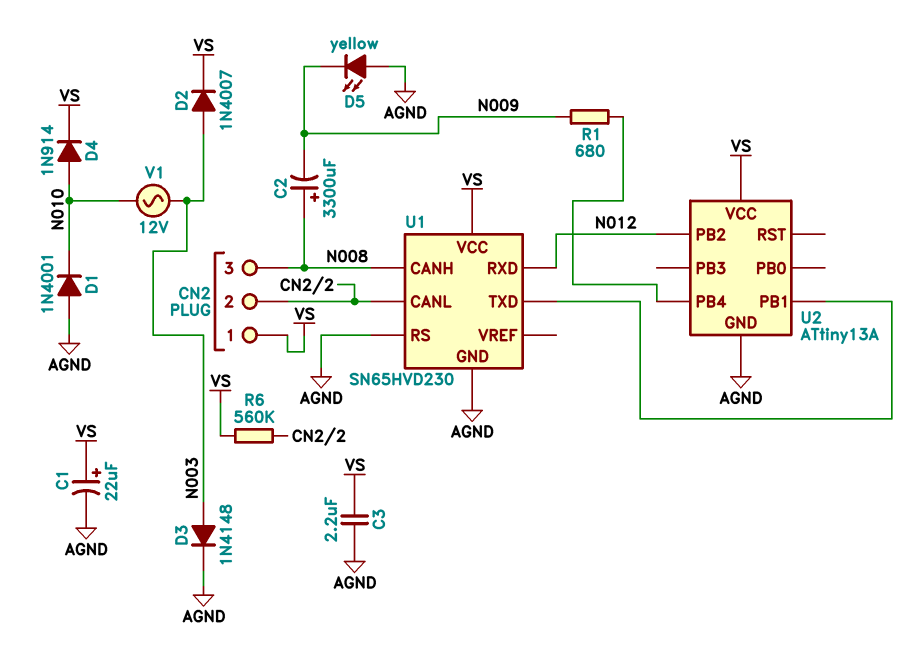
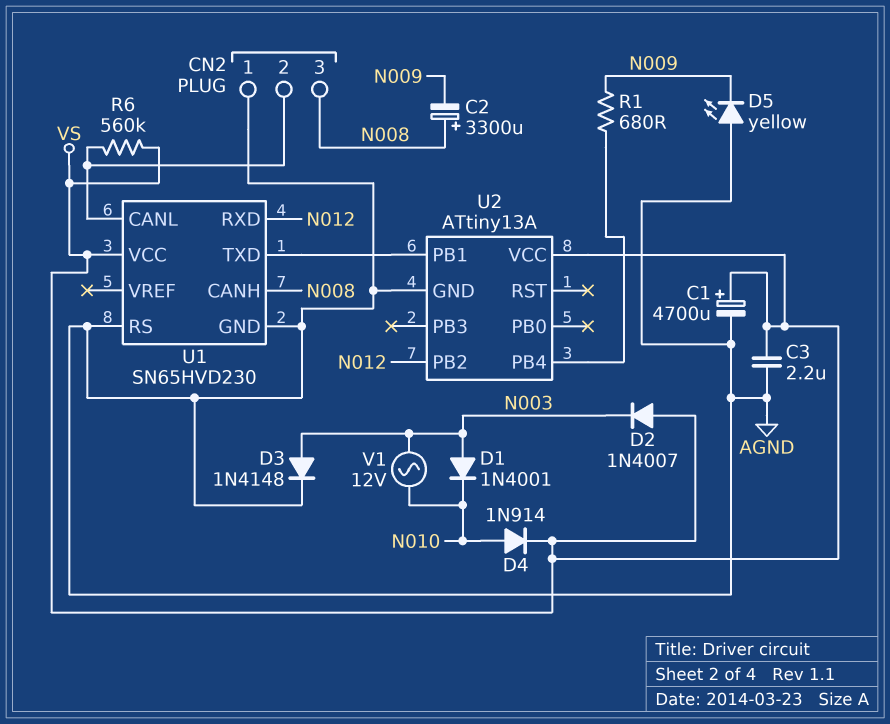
C1: 22uF (plus VS, minus AGND) -> 4700uF (plus VS, minus AGND)
CN2 pin 1: VS -> AGND
D1: diode 1N4001 (A AGND, K N010) -> diode 1N4001 (A N003, K N010)
D2: diode 1N4007 (A N003, K VS) -> diode 1N4007 (A VS, K N003)

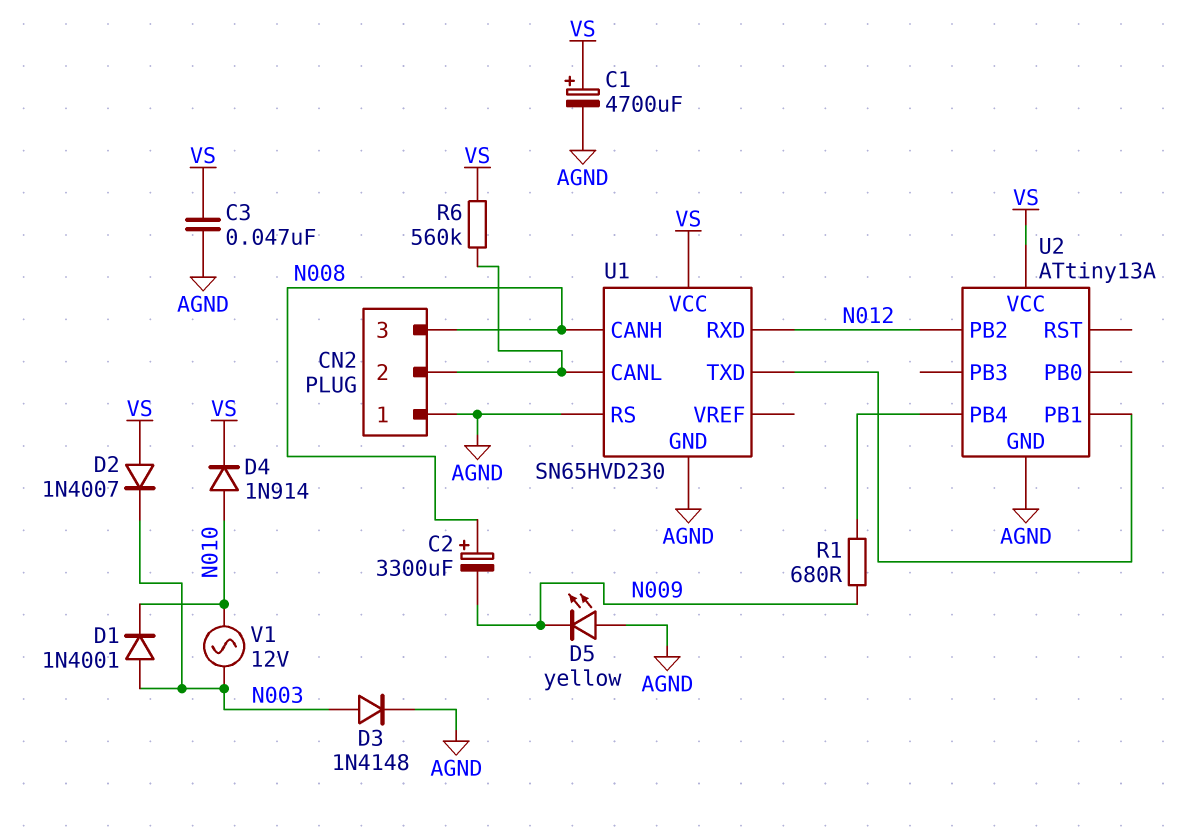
C3: 2.2uF (AGND, VS) -> 47nF (AGND, VS)

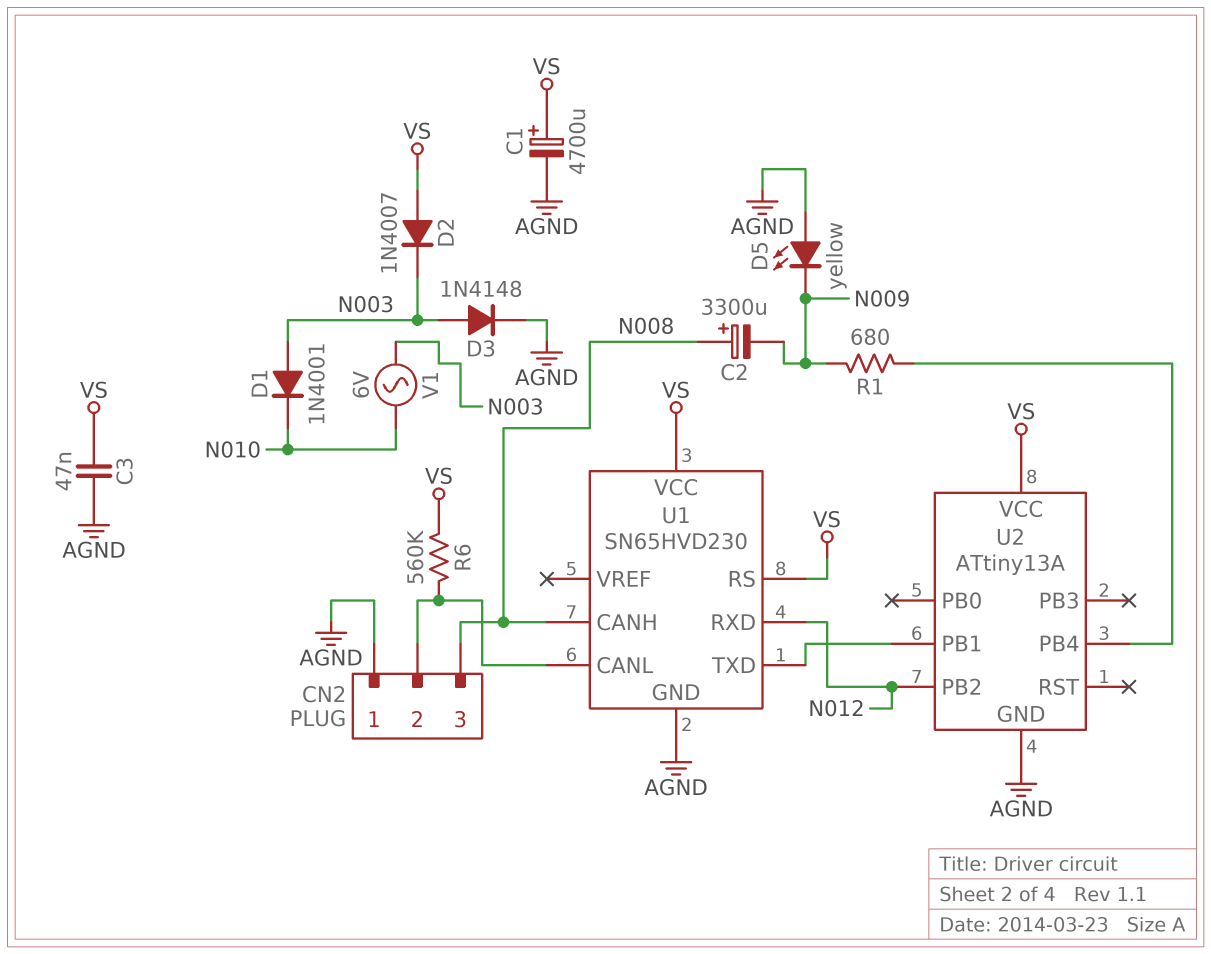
D4: diode 1N914 (A N010, K VS) -> none
U1 pin RS: AGND -> VS
V1: AC 12V (N003, N010) -> AC 6V (N003, N010)

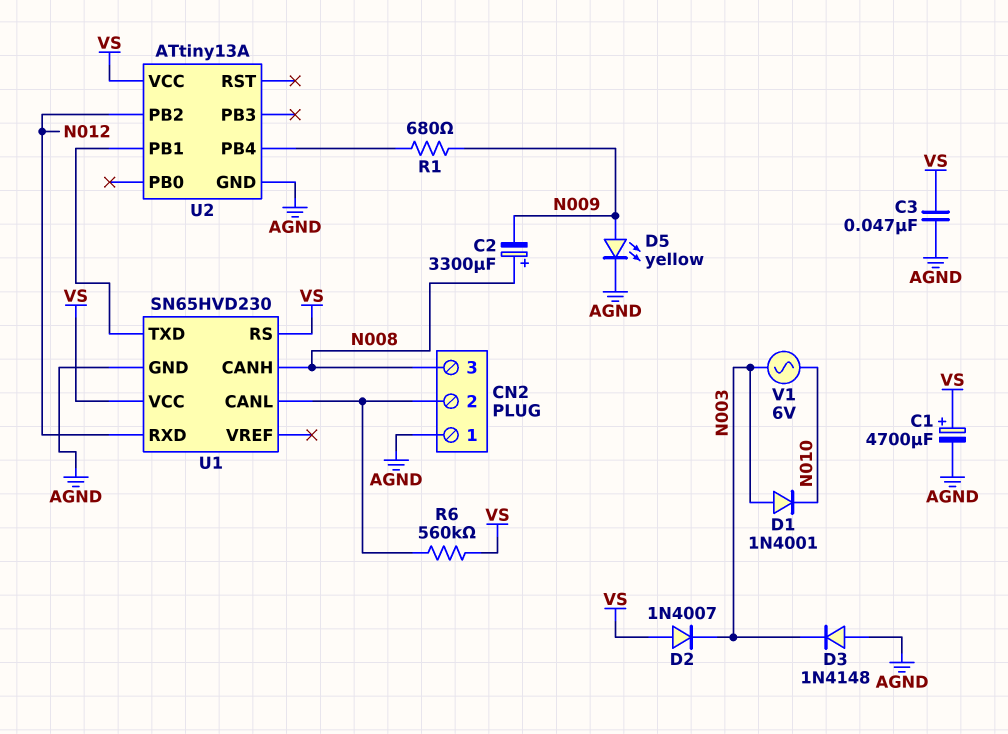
D3: diode 1N4148 (A N003, K AGND) -> diode 1N4148 (A AGND, K N003)
D5: LED yellow (A AGND, K N009) -> LED yellow (A N009, K AGND)

